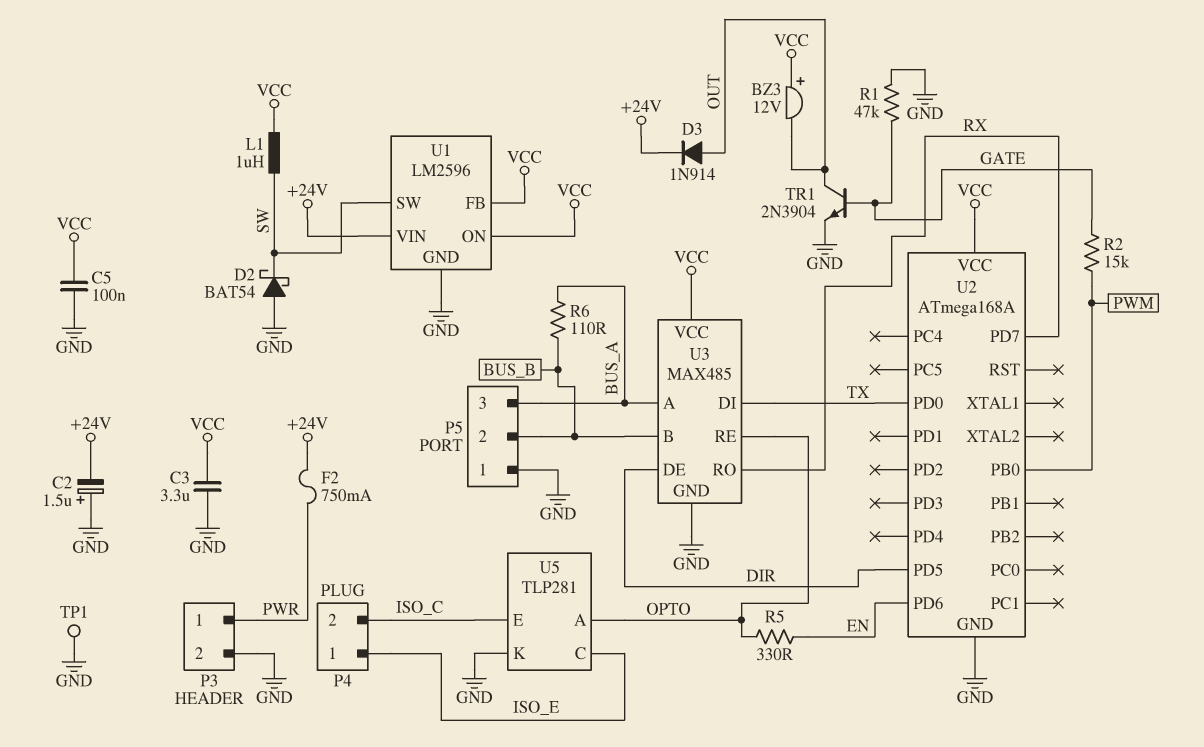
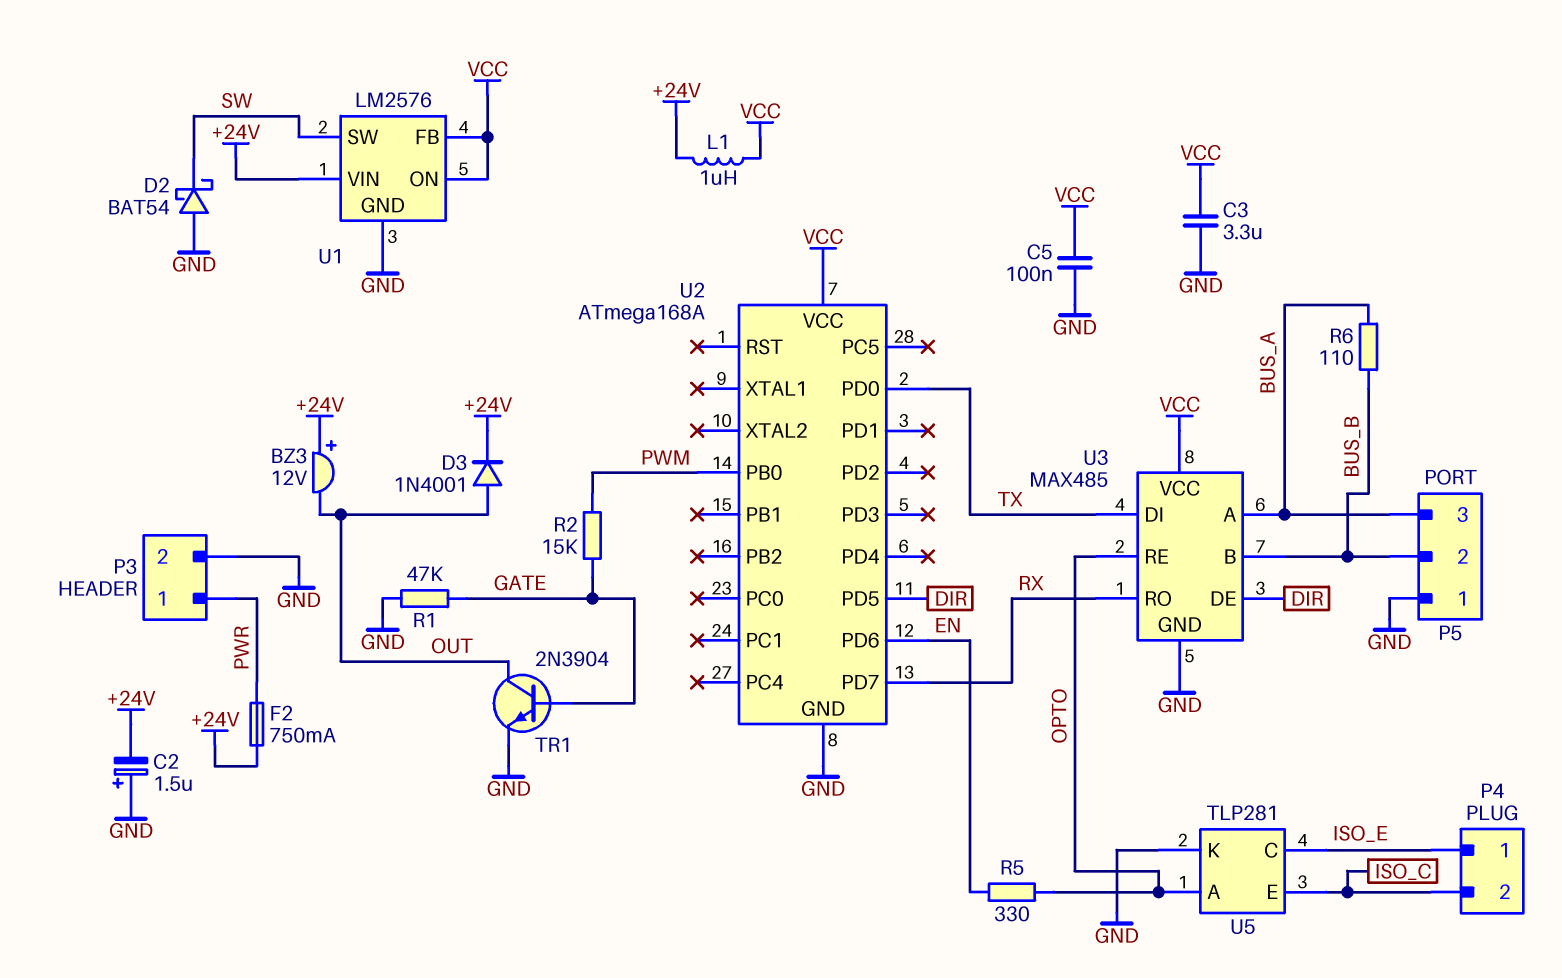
BZ3: buzzer 12V (plus VCC, minus OUT) -> buzzer 12V (plus +24V, minus OUT)
D3: diode 1N914 (A OUT, K +24V) -> diode 1N4001 (A OUT, K +24V)
L1: 1uH (SW, VCC) -> 1uH (+24V, VCC)
TP1: test point (GND) -> none
U1: LM2596 -> LM2576

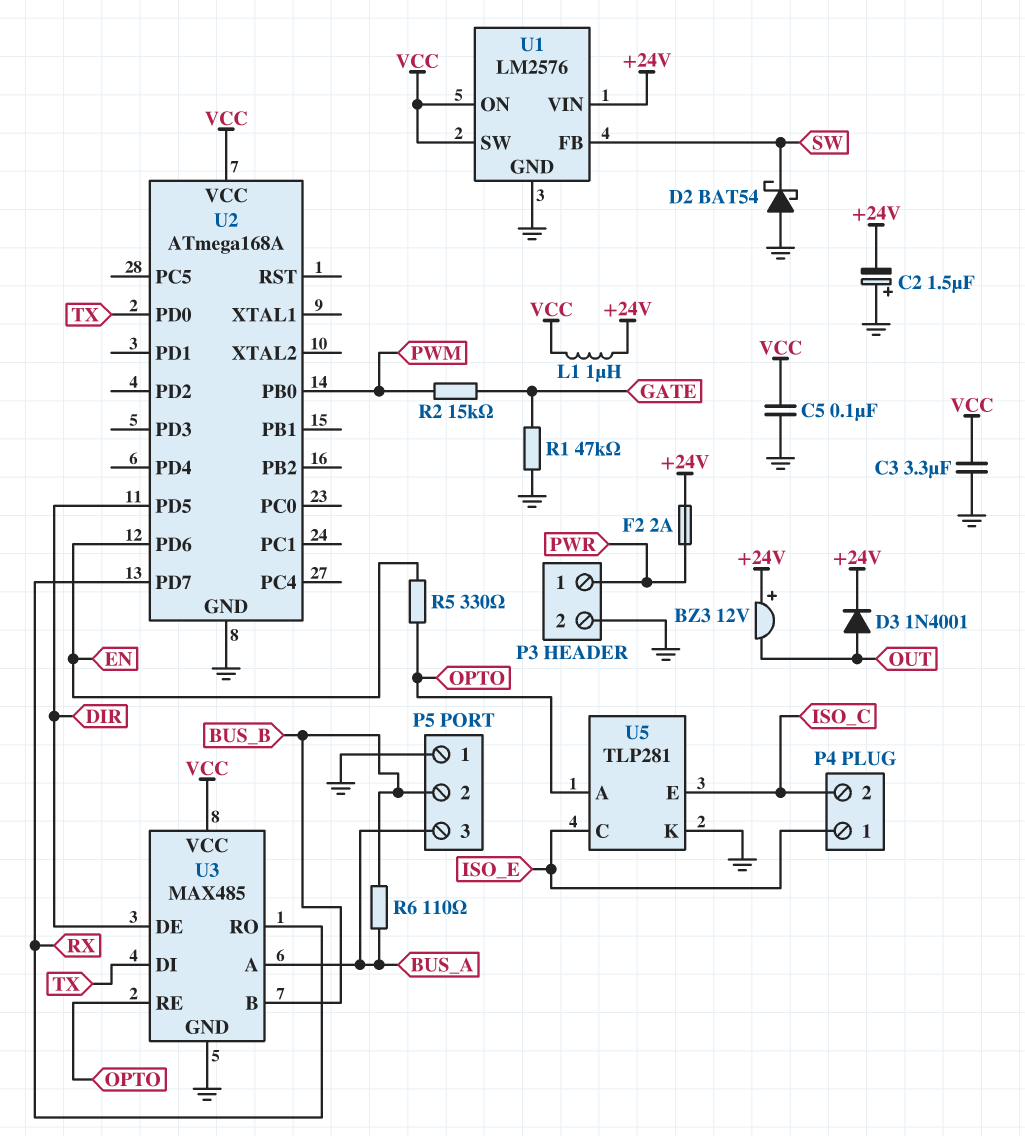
F2: 750mA (+24V, PWR) -> 2A (+24V, PWR)
TR1: NPN 2N3904 (B GATE, C OUT, E GND) -> none
U1 pin FB: VCC -> SW
U1 pin SW: SW -> VCC

